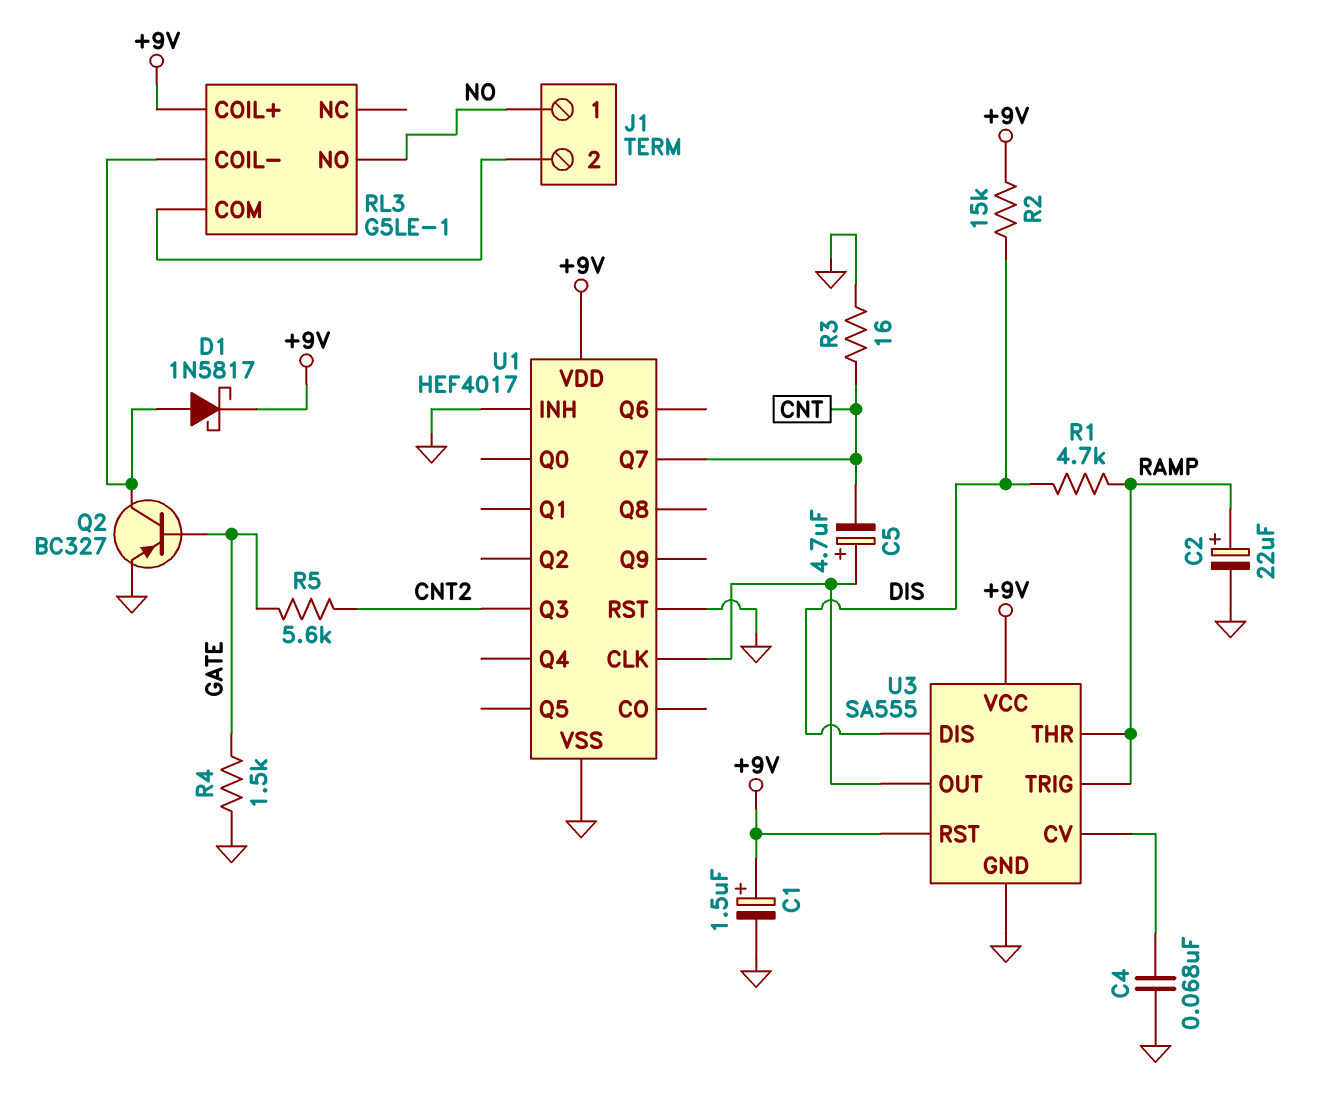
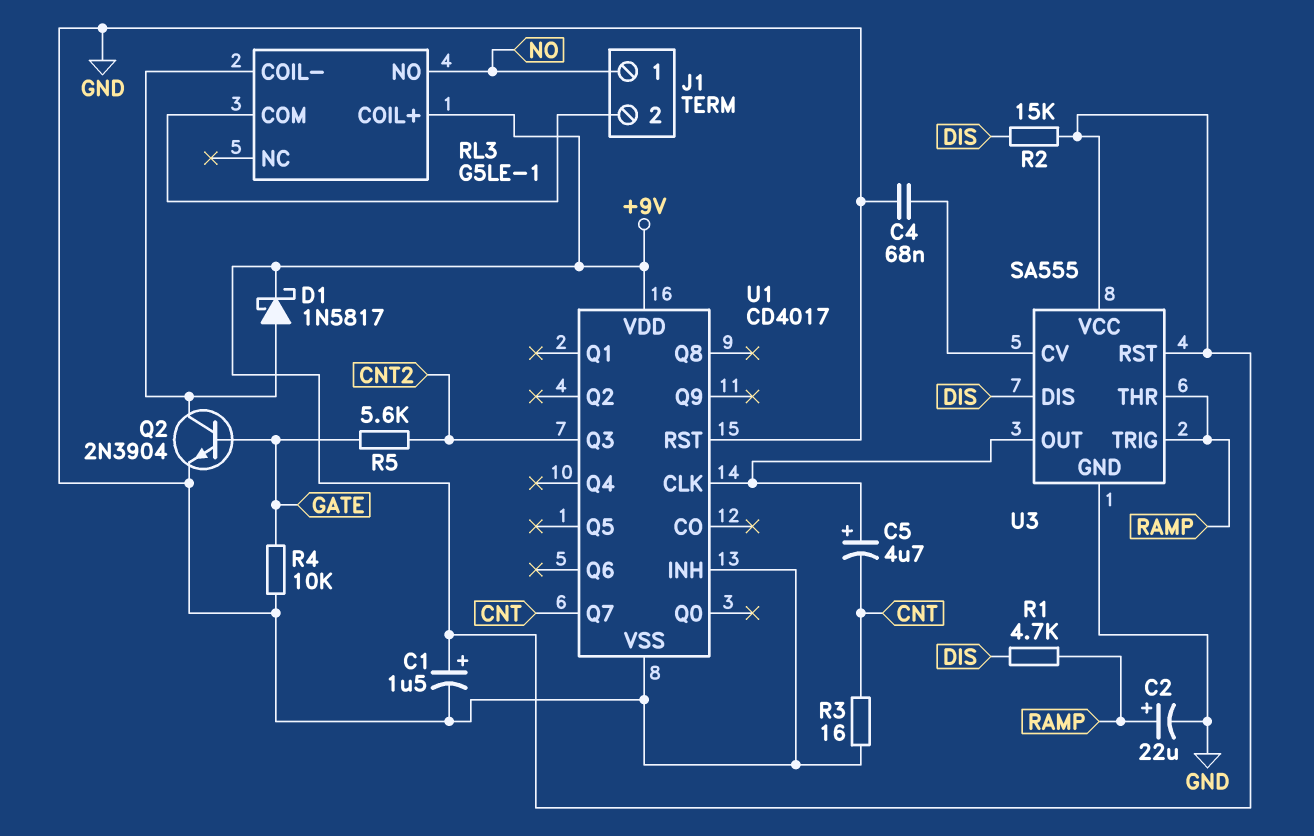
Q2: PNP BC327 (B GATE, C RL3/COIL-, E GND) -> NPN 2N3904 (B GATE, C RL3/COIL-, E GND)
R4: 1.5k (GATE, GND) -> 10k (GATE, GND)
U1: HEF4017 -> CD4017

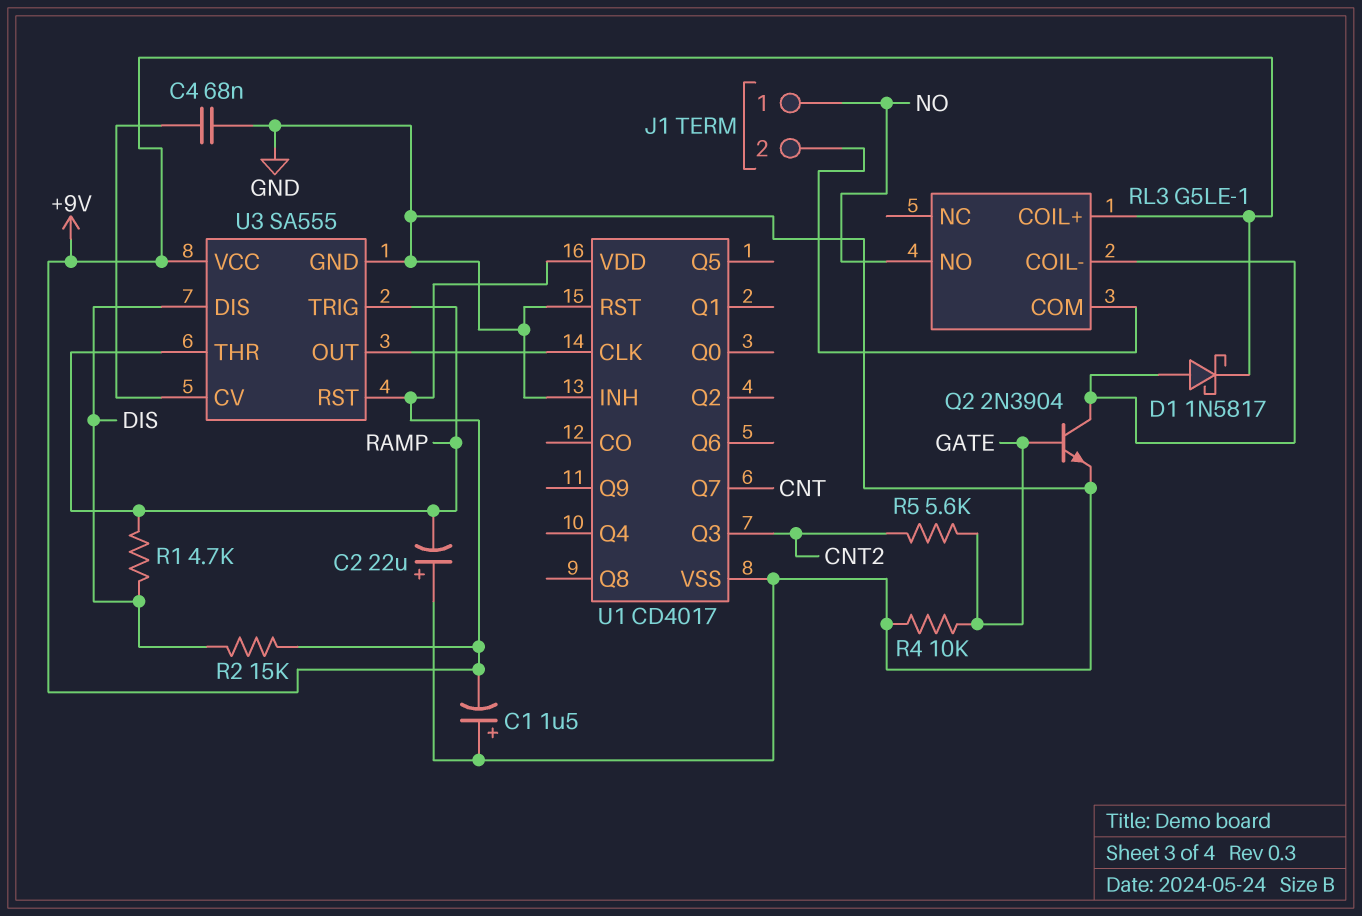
C1: 1.5uF (plus +9V, minus GND) -> 1.5uF (plus GND, minus +9V)
C2: 22uF (plus RAMP, minus GND) -> 22uF (plus GND, minus RAMP)
C5: 4.7uF (plus U1/CLK, minus CNT) -> none
R3: 16 (CNT, GND) -> none

